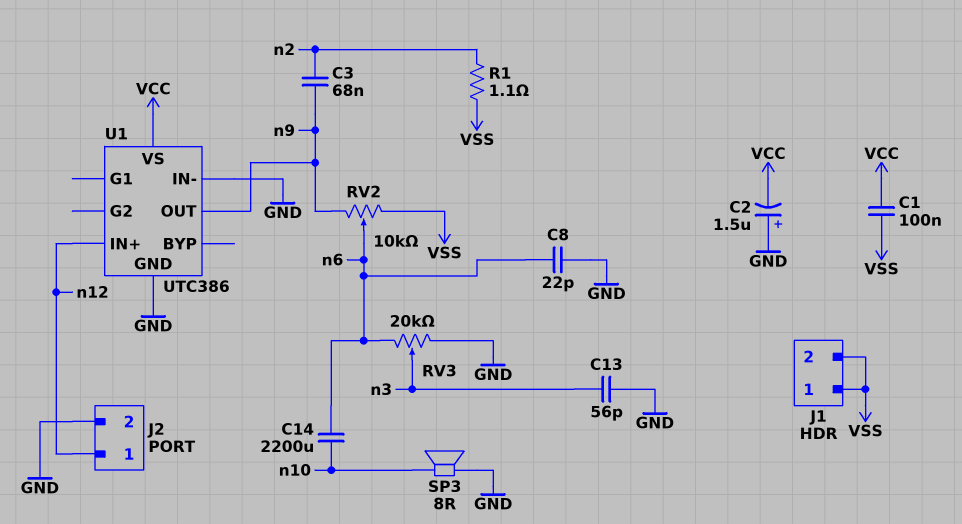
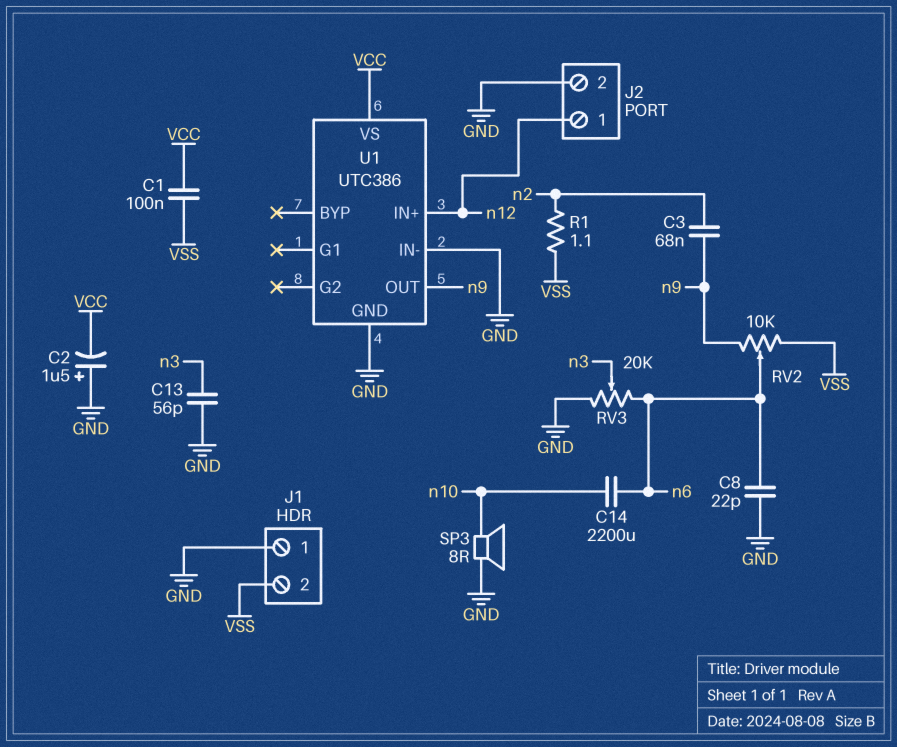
J1 pin 1: VSS -> GND

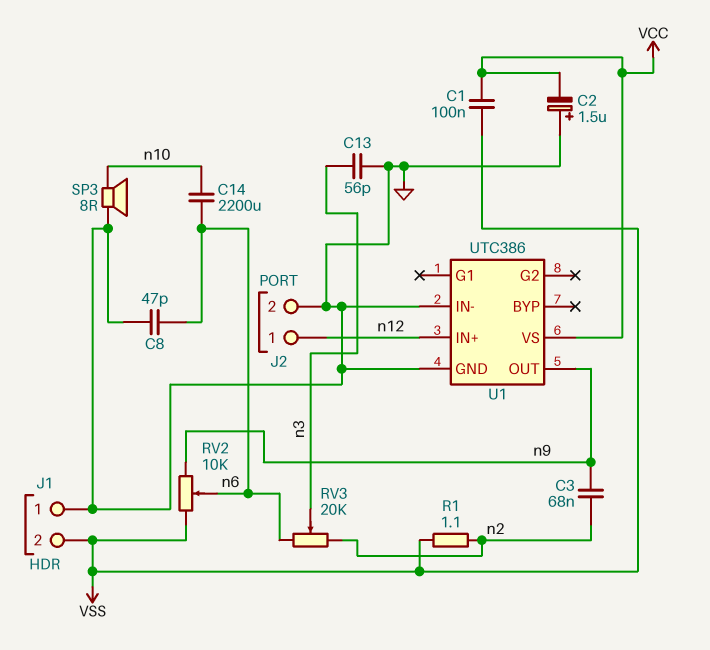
C8: 22pF (GND, n6) -> 47pF (GND, n6)
RV3: 20k (GND, n6, wiper n3) -> 20k (n2, n6, wiper n3)

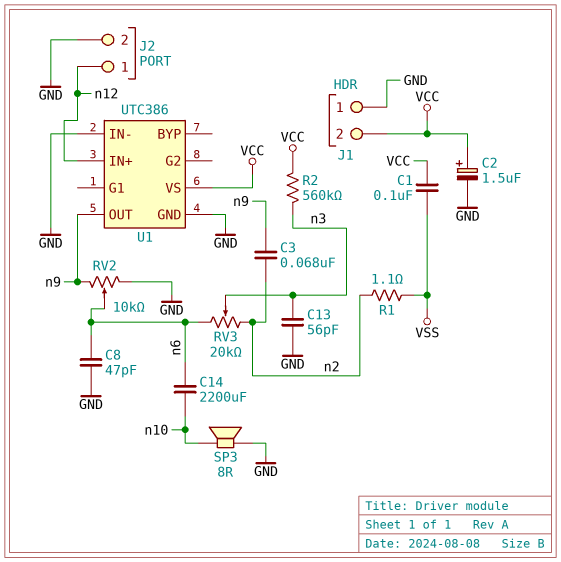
C2: 1.5uF (plus GND, minus VCC) -> 1.5uF (plus VCC, minus GND)
J1 pin 2: VSS -> VCC
R2: none -> 560k (VCC, n3)
RV2: 10k (VSS, n9, wiper n6) -> 10k (GND, n9, wiper n6)

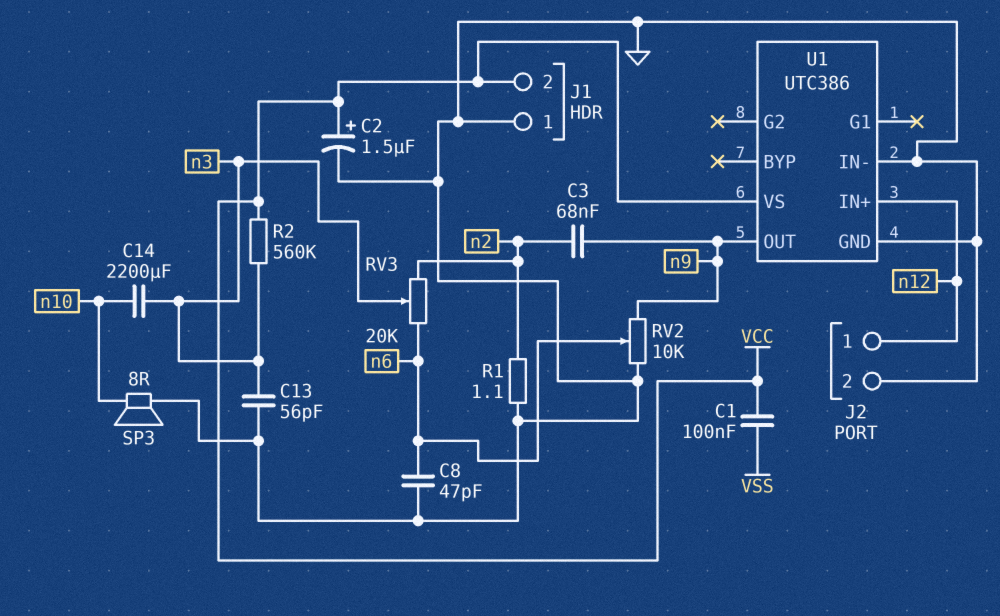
C14: 2200uF (n6, n10) -> 2200uF (n3, n10)
R1: 1.1 (VSS, n2) -> 1.1 (GND, n2)

